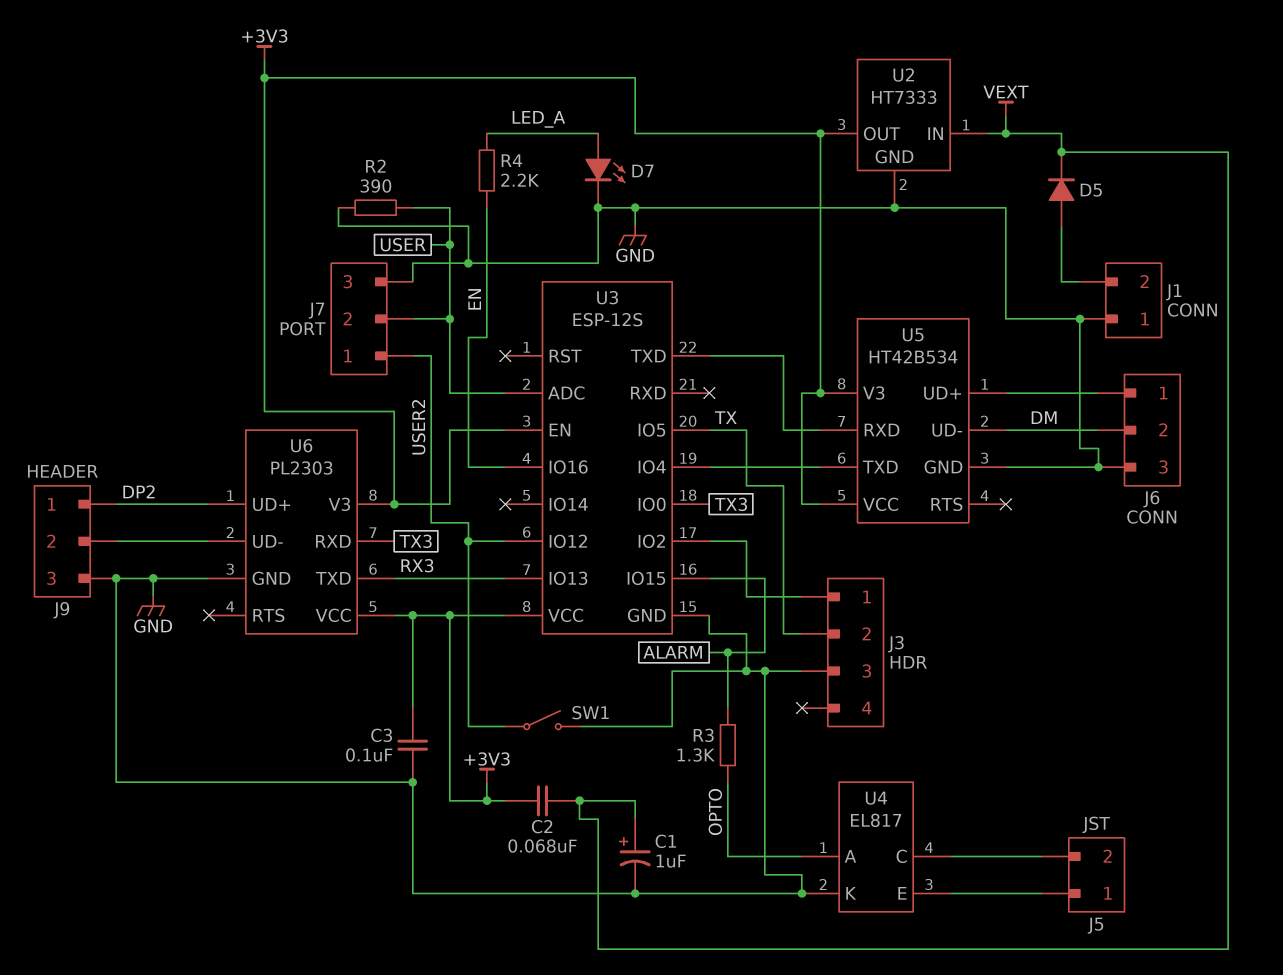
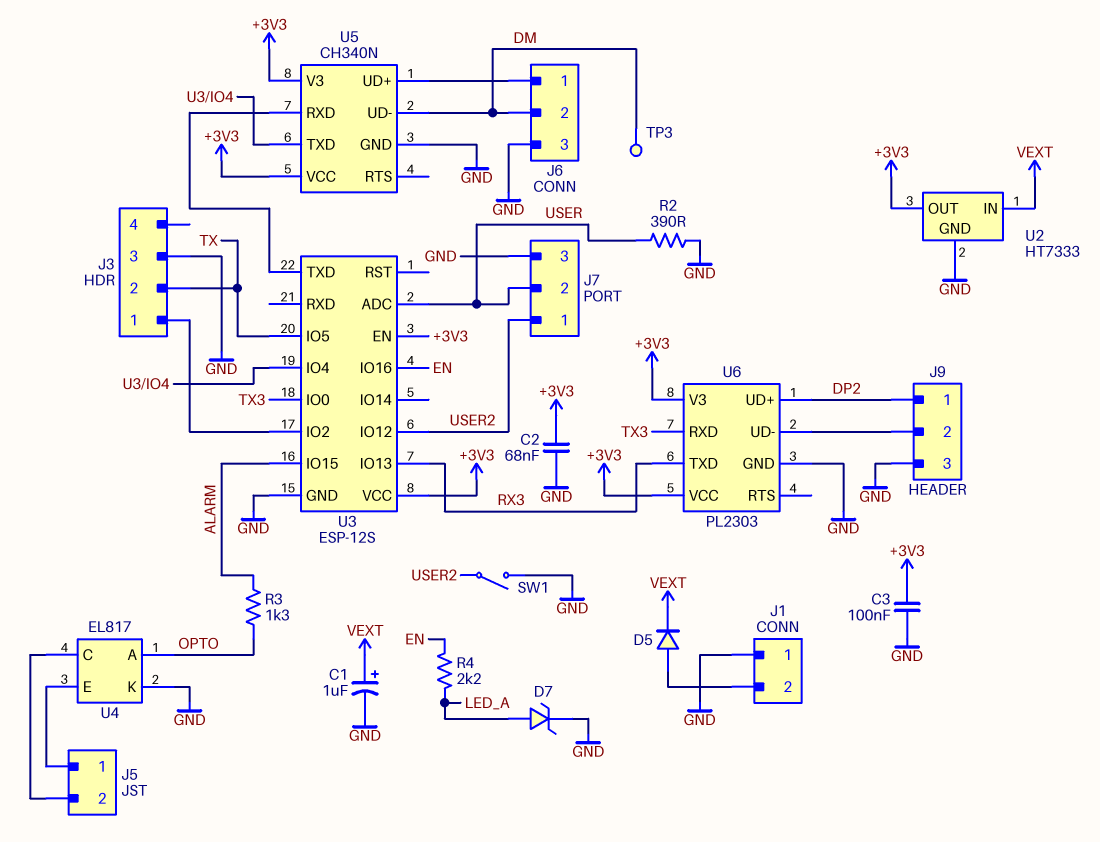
C2: 68nF (+3V3, VEXT) -> 68nF (+3V3, GND)
D7: LED (A LED_A, K GND) -> zener (A LED_A, K GND)
TP3: none -> test point (DM)
U5: HT42B534 -> CH340N

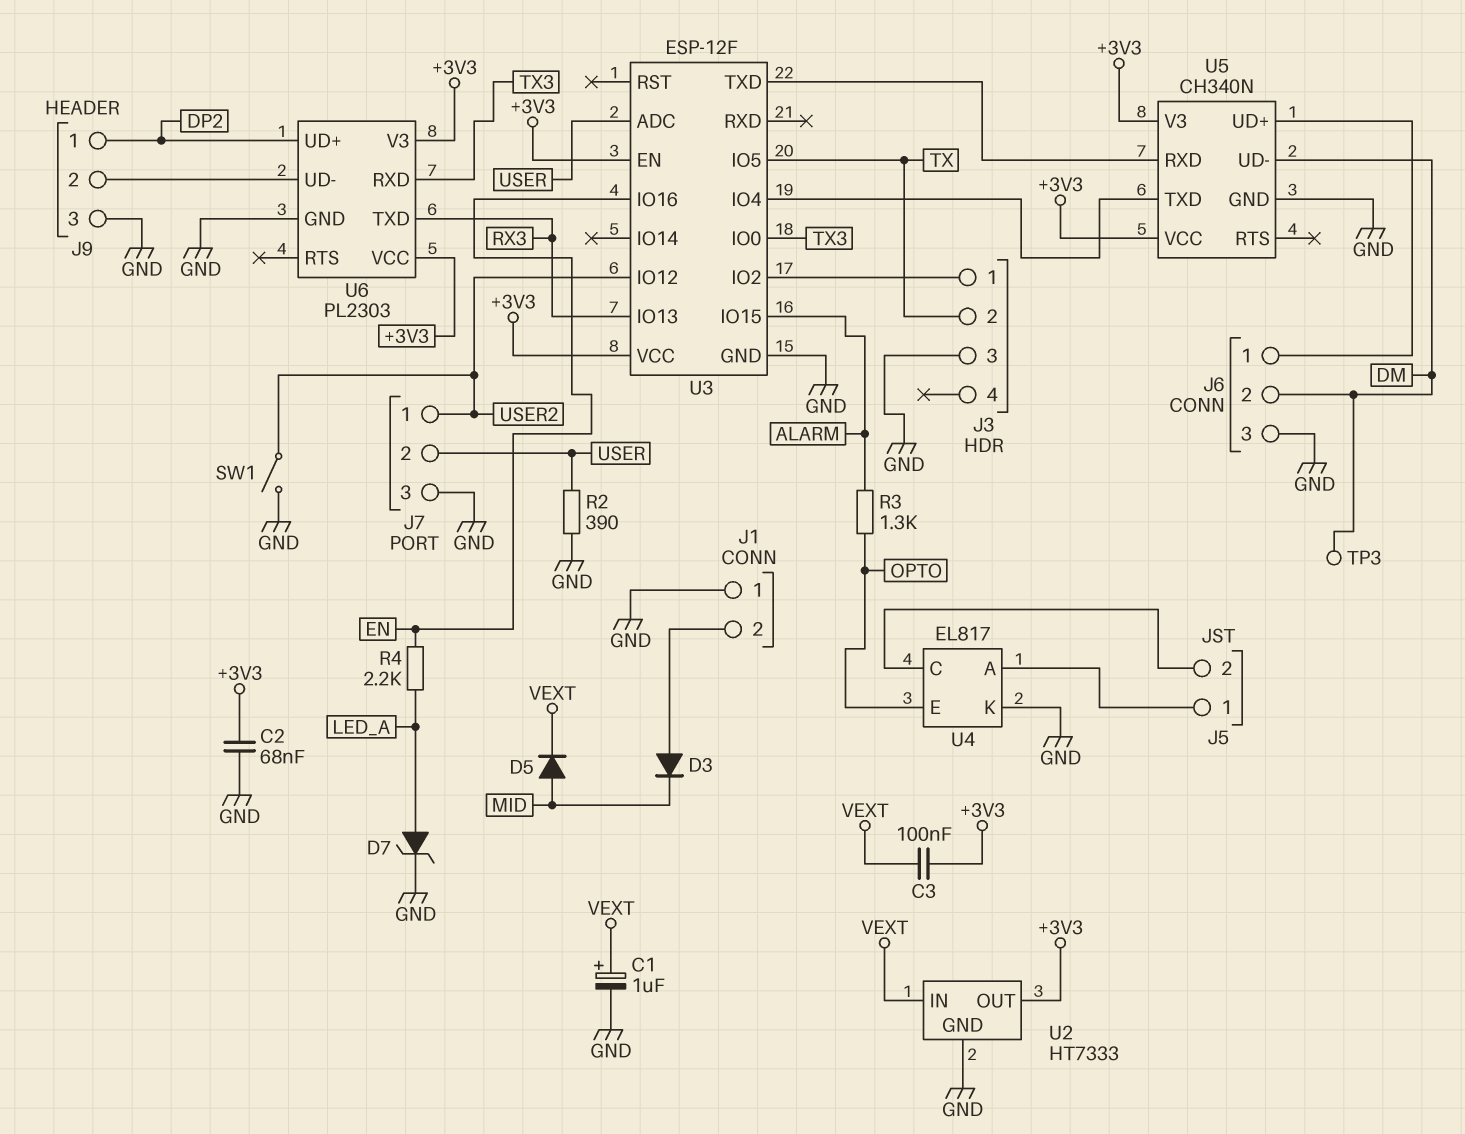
C3: 100nF (+3V3, GND) -> 100nF (+3V3, VEXT)
D3: none -> diode (A J1/2, K MID)
D5: diode (A J1/2, K VEXT) -> diode (A MID, K VEXT)
U3: ESP-12S -> ESP-12F
U4 pin A: OPTO -> J5/1
U4 pin E: J5/1 -> OPTO

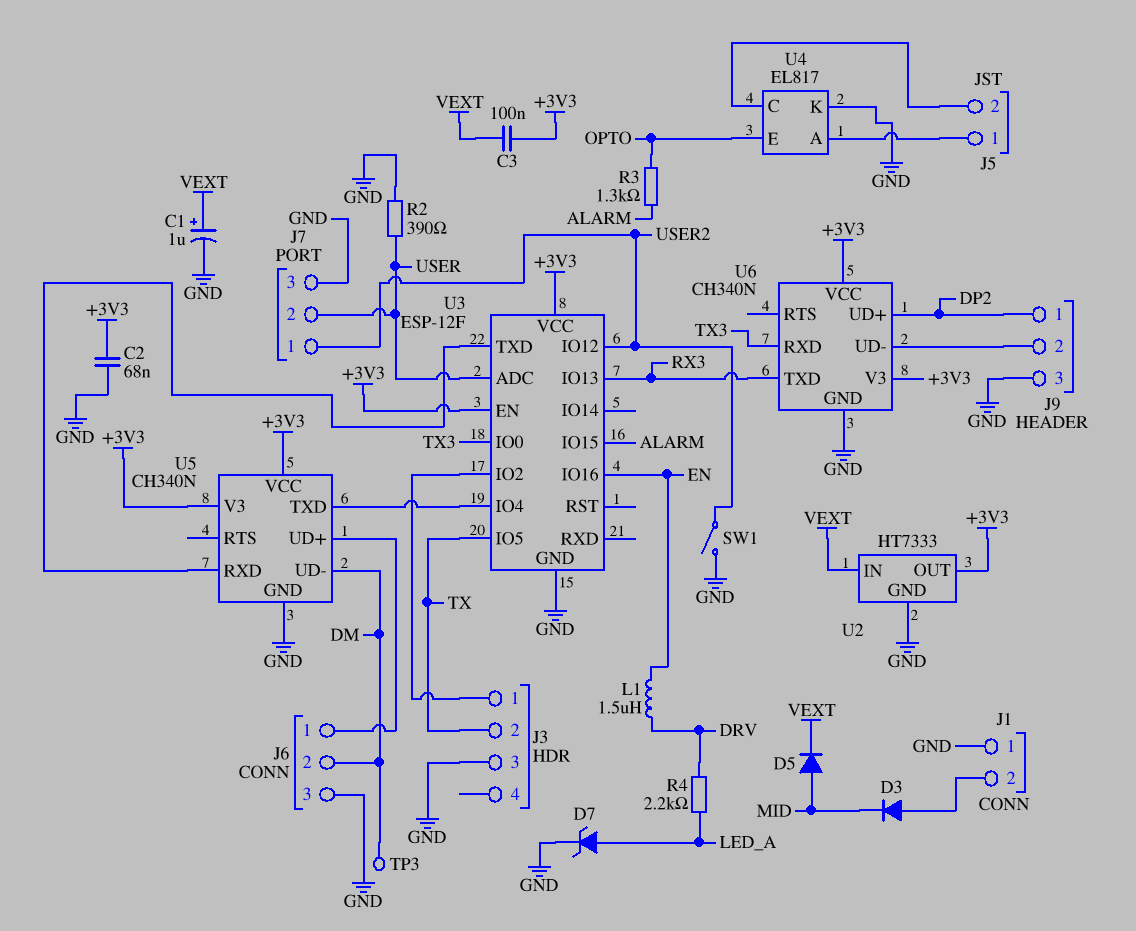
L1: none -> 1.5uH (DRV, EN)
R4: 2.2k (EN, LED_A) -> 2.2k (DRV, LED_A)
U6: PL2303 -> CH340N

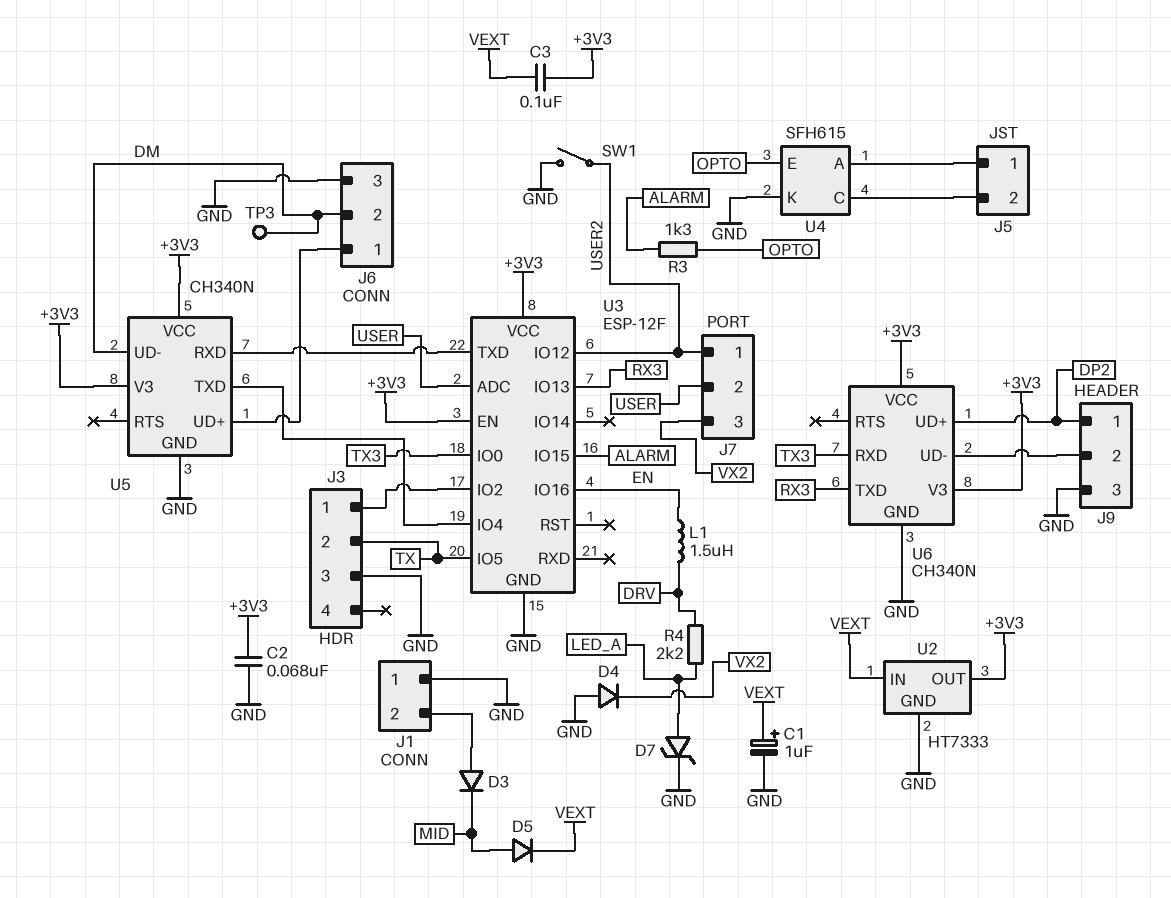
D4: none -> diode (A GND, K VX2)
J7 pin 3: GND -> VX2
R2: 390 (GND, USER) -> none
U4: EL817 -> SFH615

